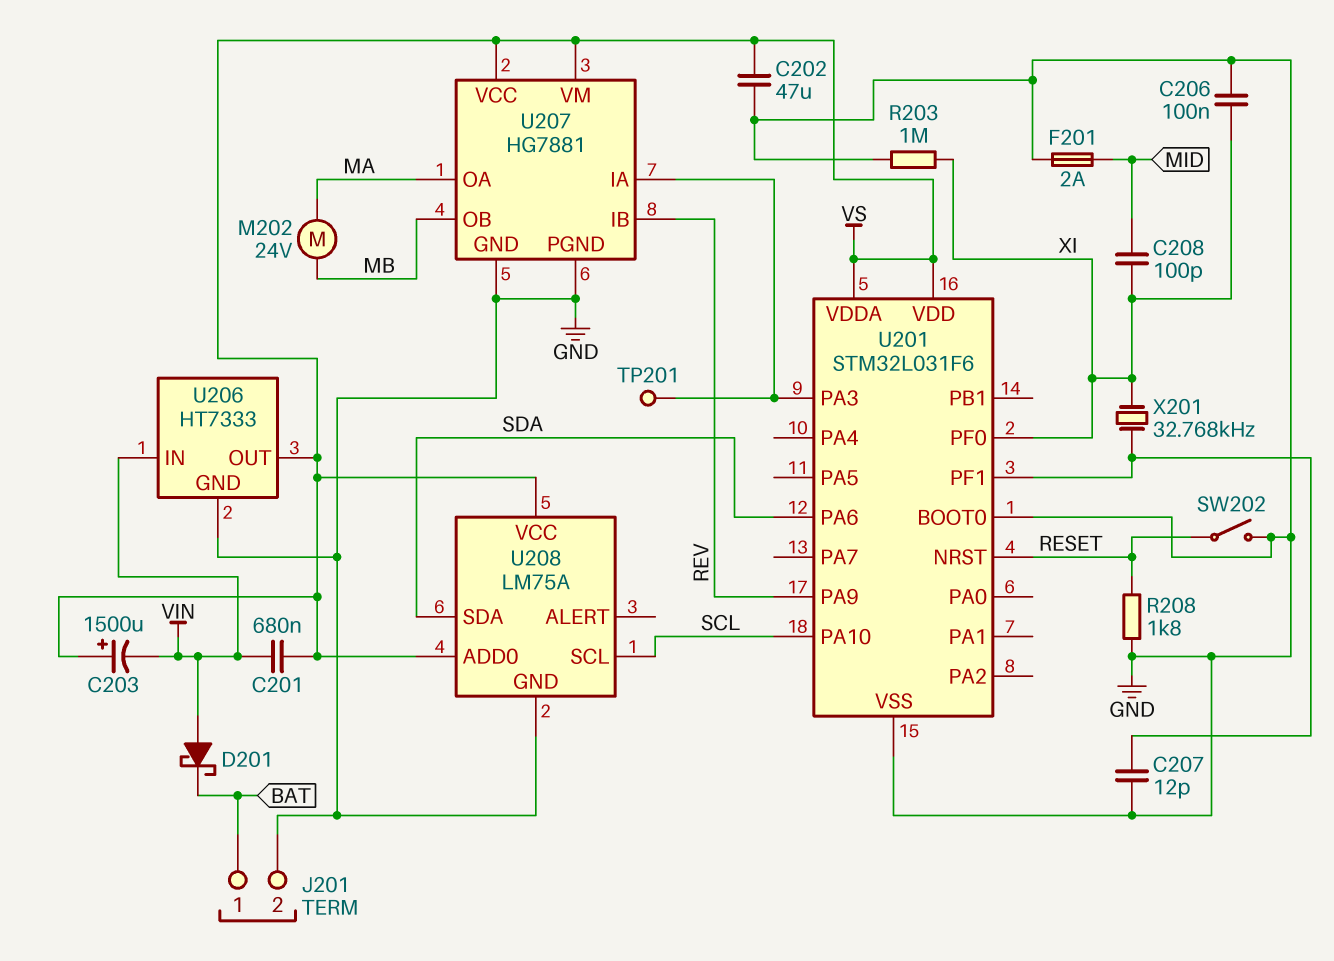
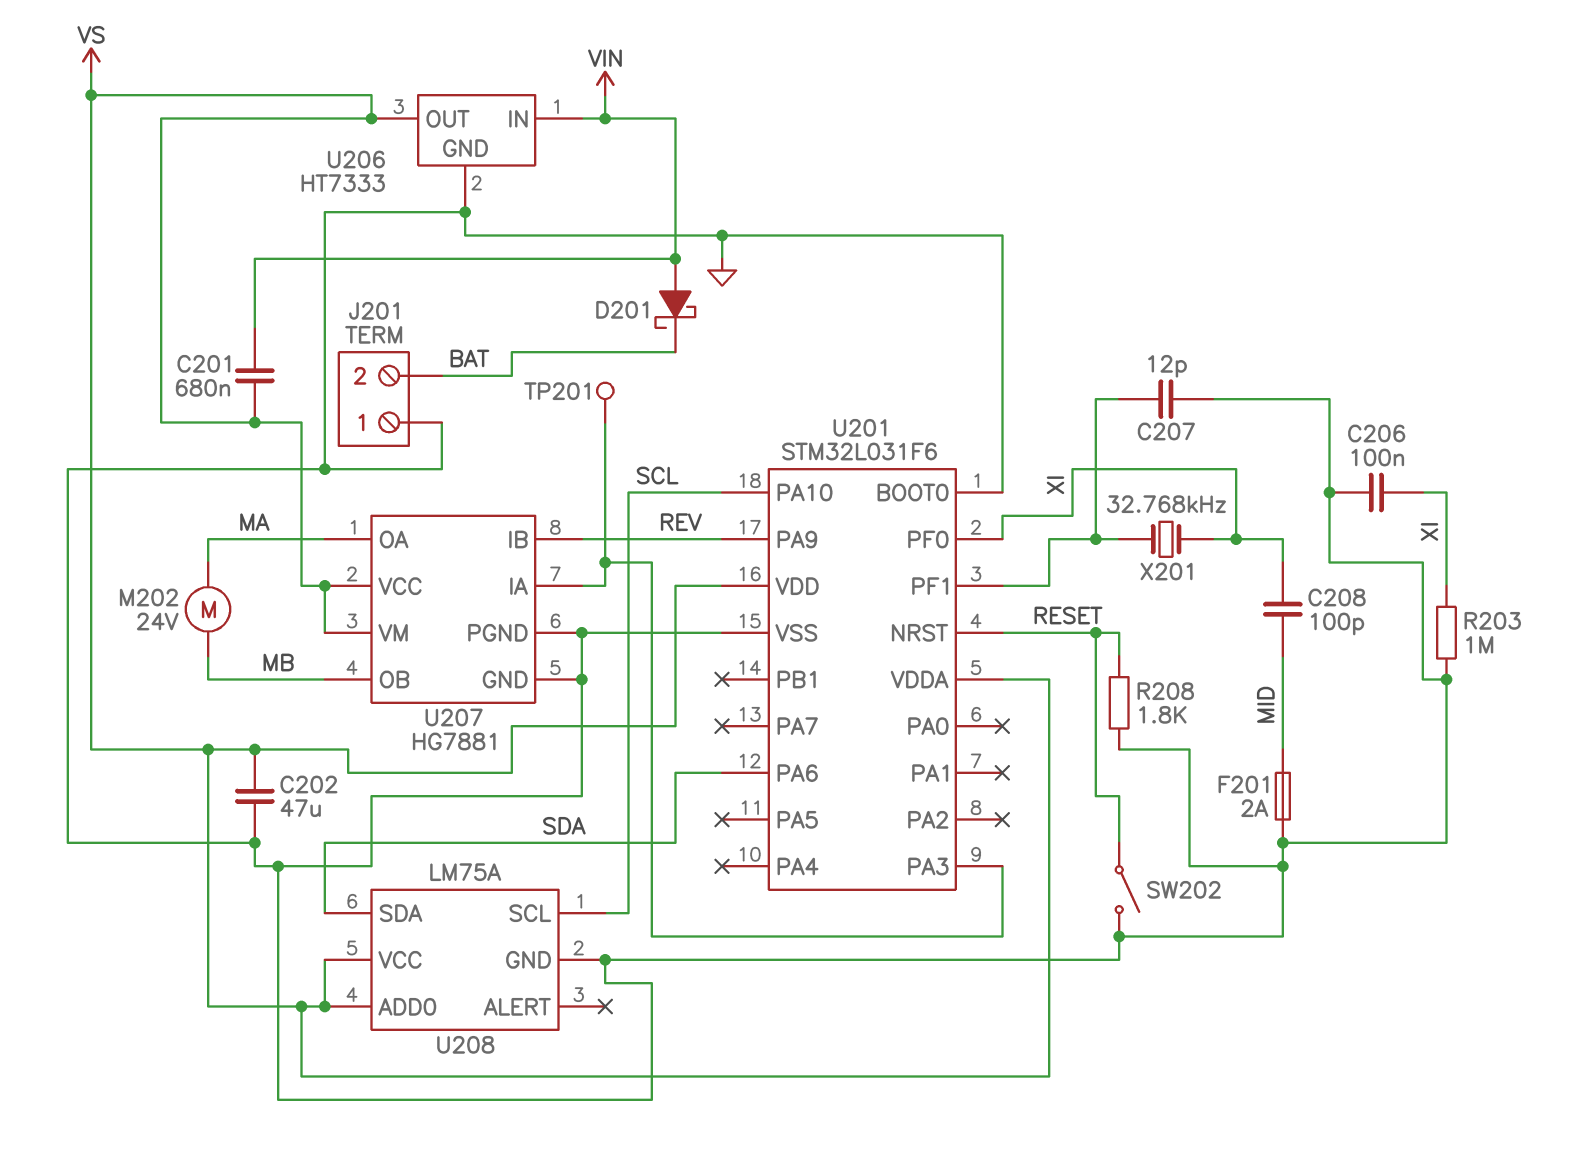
C203: 1500uF (plus VS, minus VIN) -> none
J201 pin 1: BAT -> GND
J201 pin 2: GND -> BAT

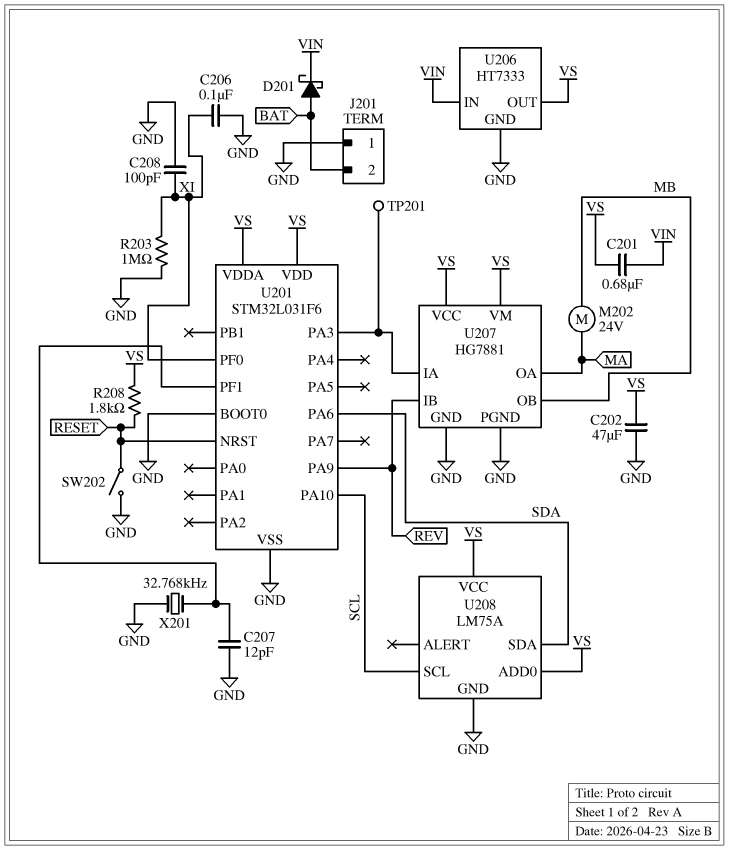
C208: 100pF (MID, XI) -> 100pF (GND, XI)
D201: schottky (A VIN, K BAT) -> schottky (A BAT, K VIN)
F201: 2A (GND, MID) -> none
R208: 1.8k (GND, RESET) -> 1.8k (RESET, VS)
X201: 32.768kHz (U201/PF1, XI) -> 32.768kHz (GND, U201/PF1)

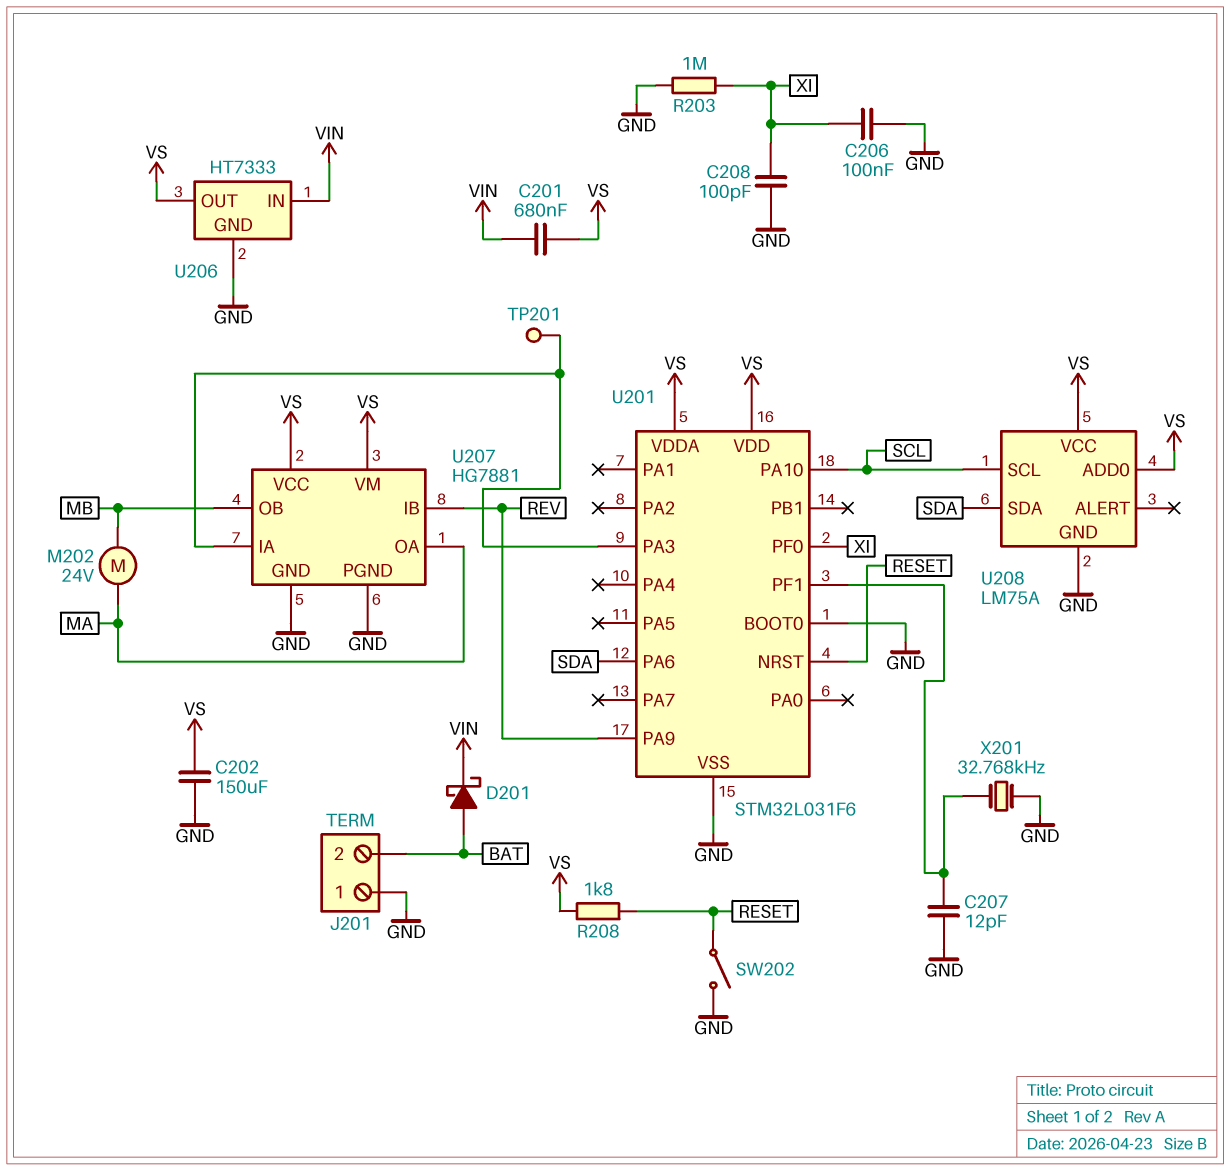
C202: 47uF (GND, VS) -> 150uF (GND, VS)

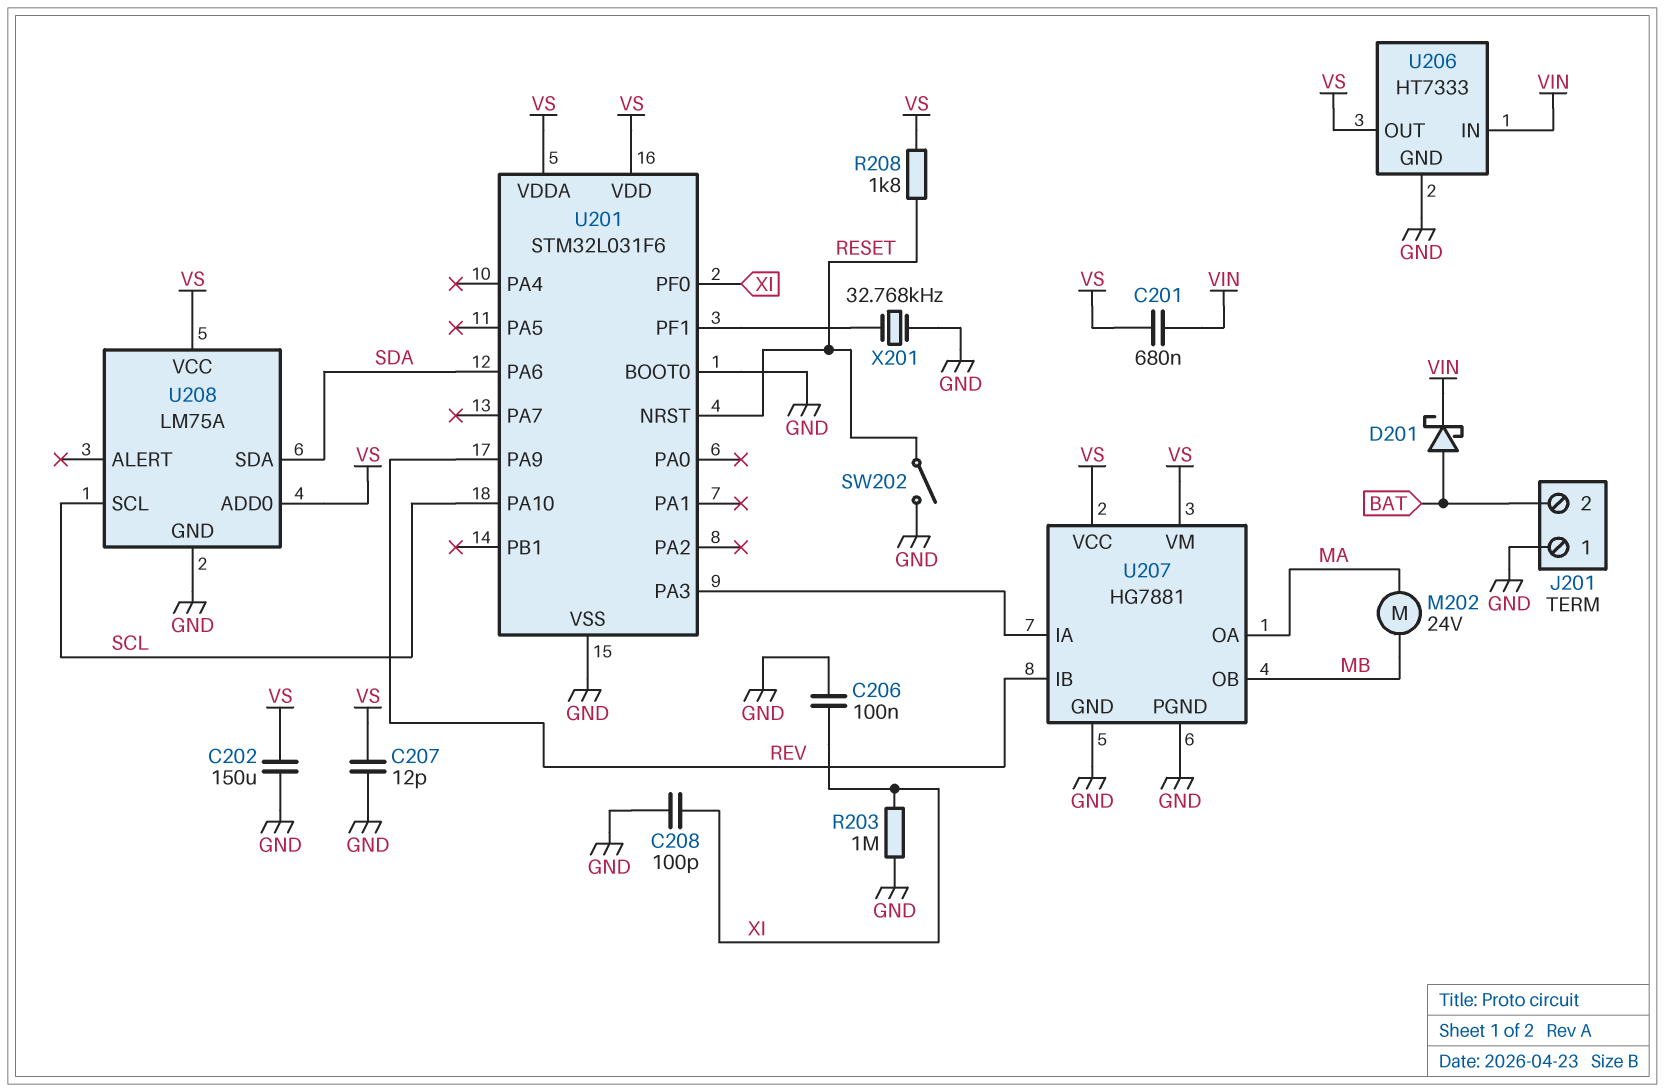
C207: 12pF (GND, U201/PF1) -> 12pF (GND, VS)
TP201: test point (U201/PA3) -> none

